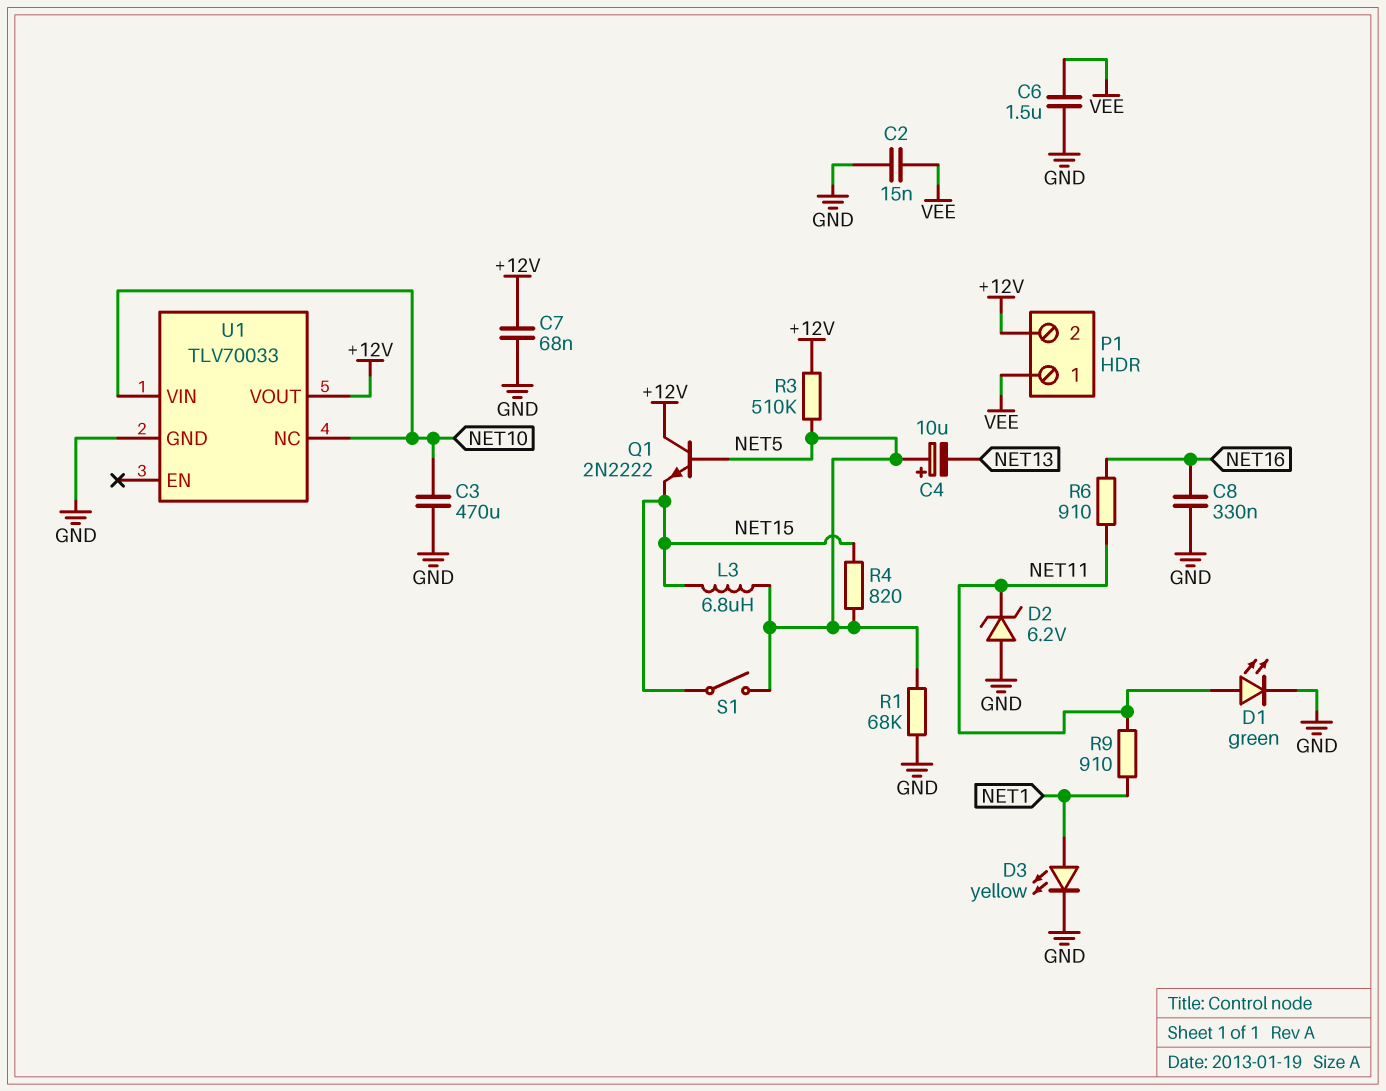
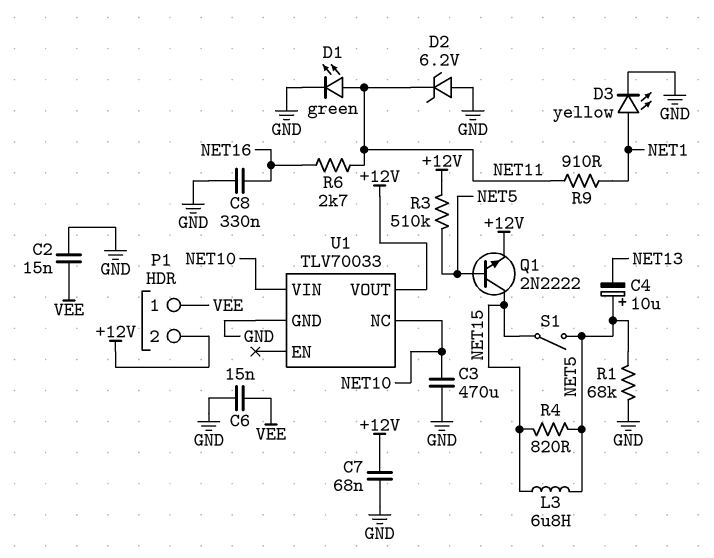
C6: 1.5uF (GND, VEE) -> 15nF (GND, VEE)
Q1: NPN 2N2222 (B NET5, C +12V, E NET15) -> NPN 2N2222 (B NET5, C NET15, E +12V)
R6: 910 (NET11, NET16) -> 2.7k (NET11, NET16)

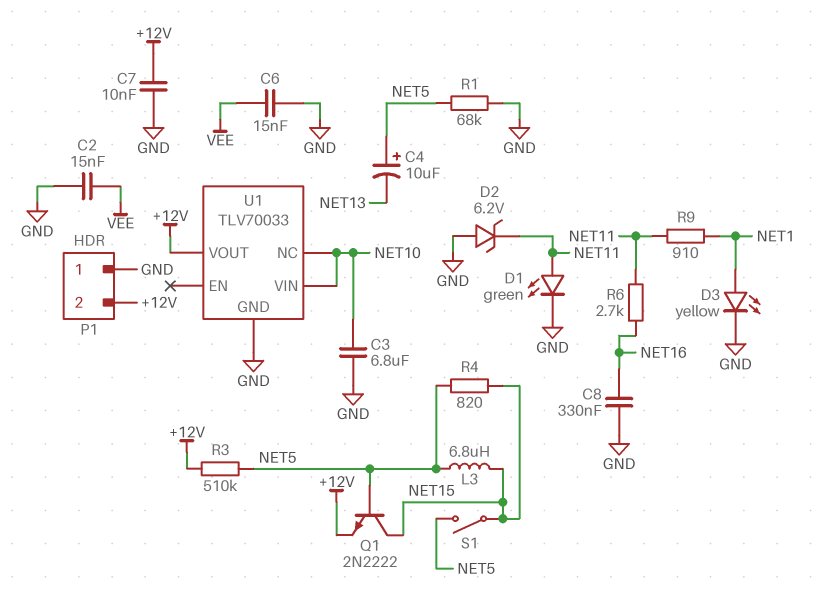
C3: 470uF (GND, NET10) -> 6.8uF (GND, NET10)
C7: 68nF (+12V, GND) -> 10nF (+12V, GND)
P1 pin 1: VEE -> GND

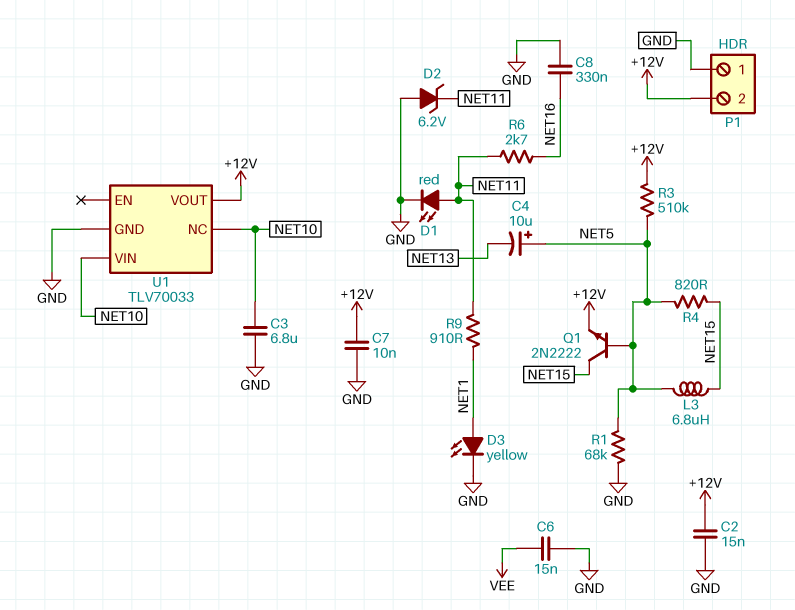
C2: 15nF (GND, VEE) -> 15nF (+12V, GND)
D1: LED green (A NET11, K GND) -> LED red (A NET11, K GND)
S1: switch (NET5, NET15) -> none

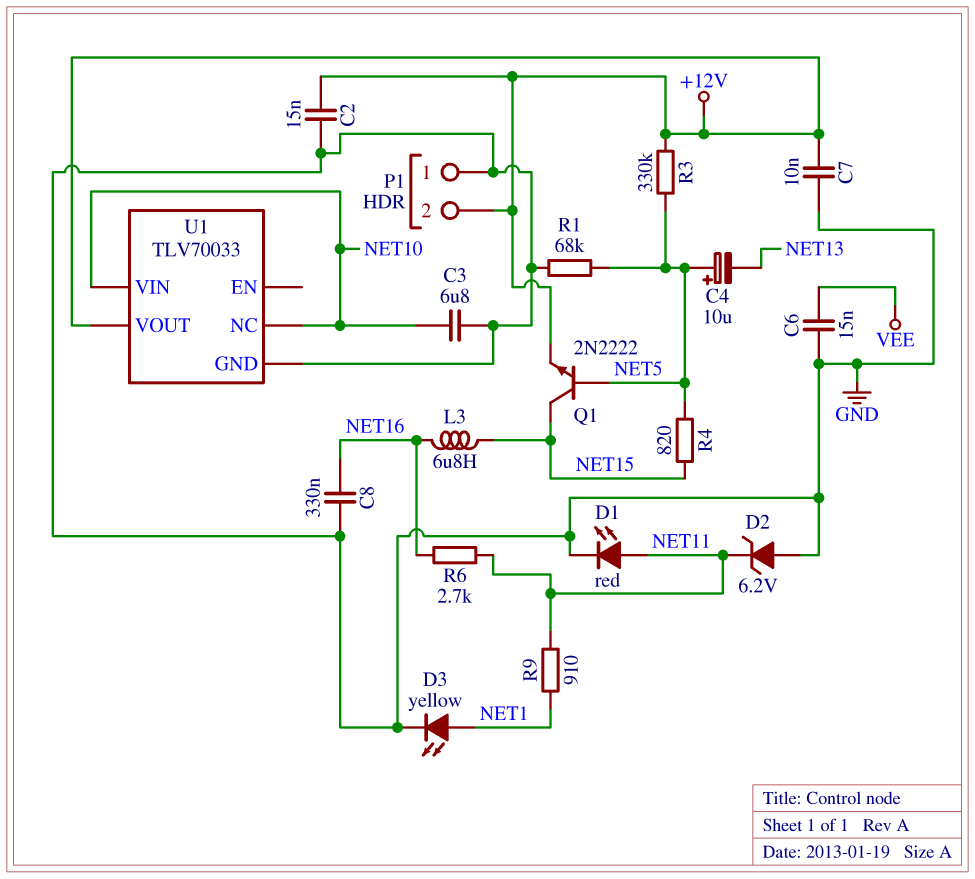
L3: 6.8uH (NET5, NET15) -> 6.8uH (NET15, NET16)
R3: 510k (+12V, NET5) -> 330k (+12V, NET5)

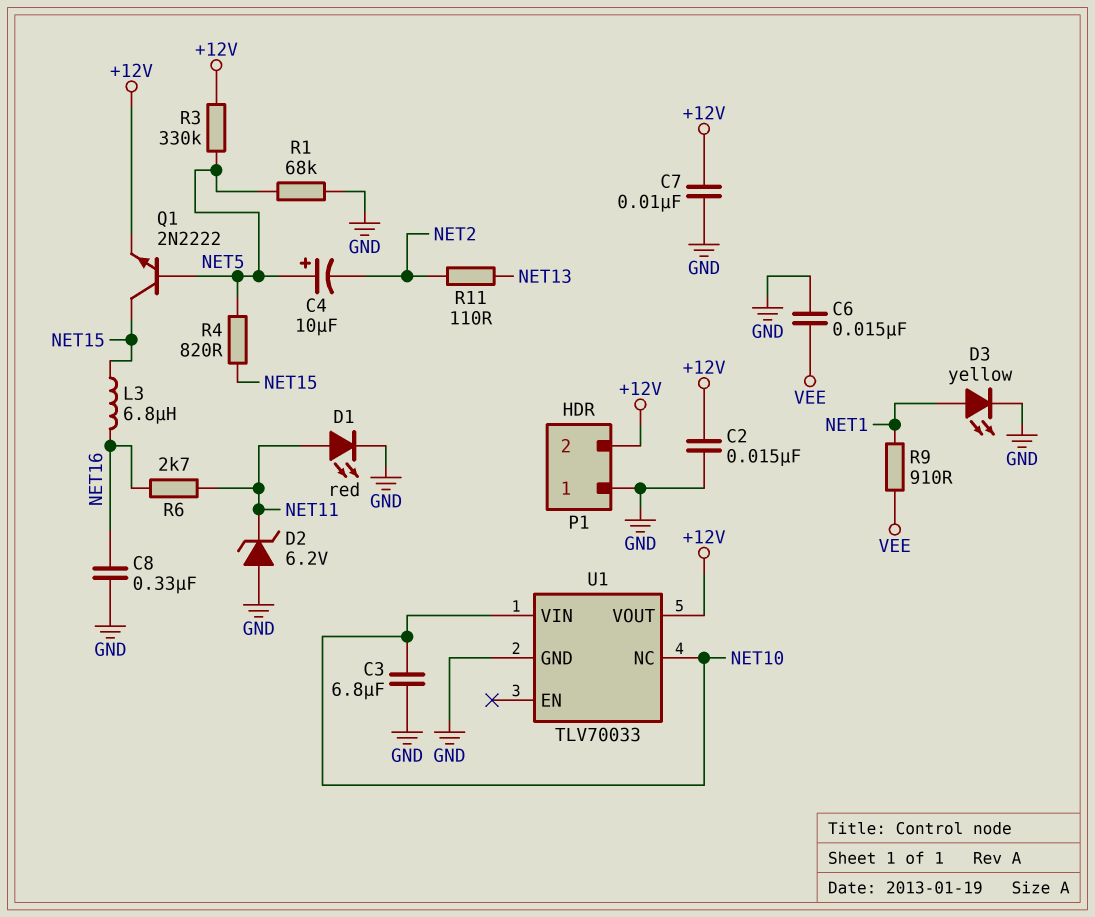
C4: 10uF (plus NET5, minus NET13) -> 10uF (plus NET5, minus NET2)
R9: 910 (NET1, NET11) -> 910 (NET1, VEE)
R11: none -> 110 (NET2, NET13)

